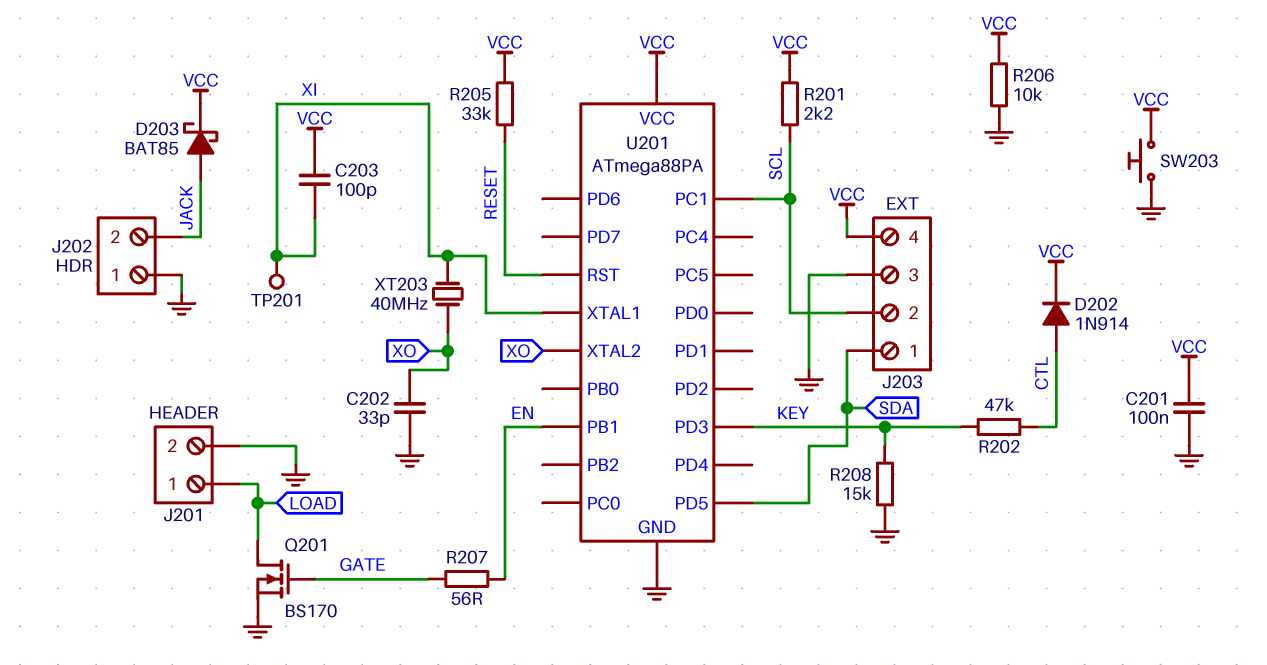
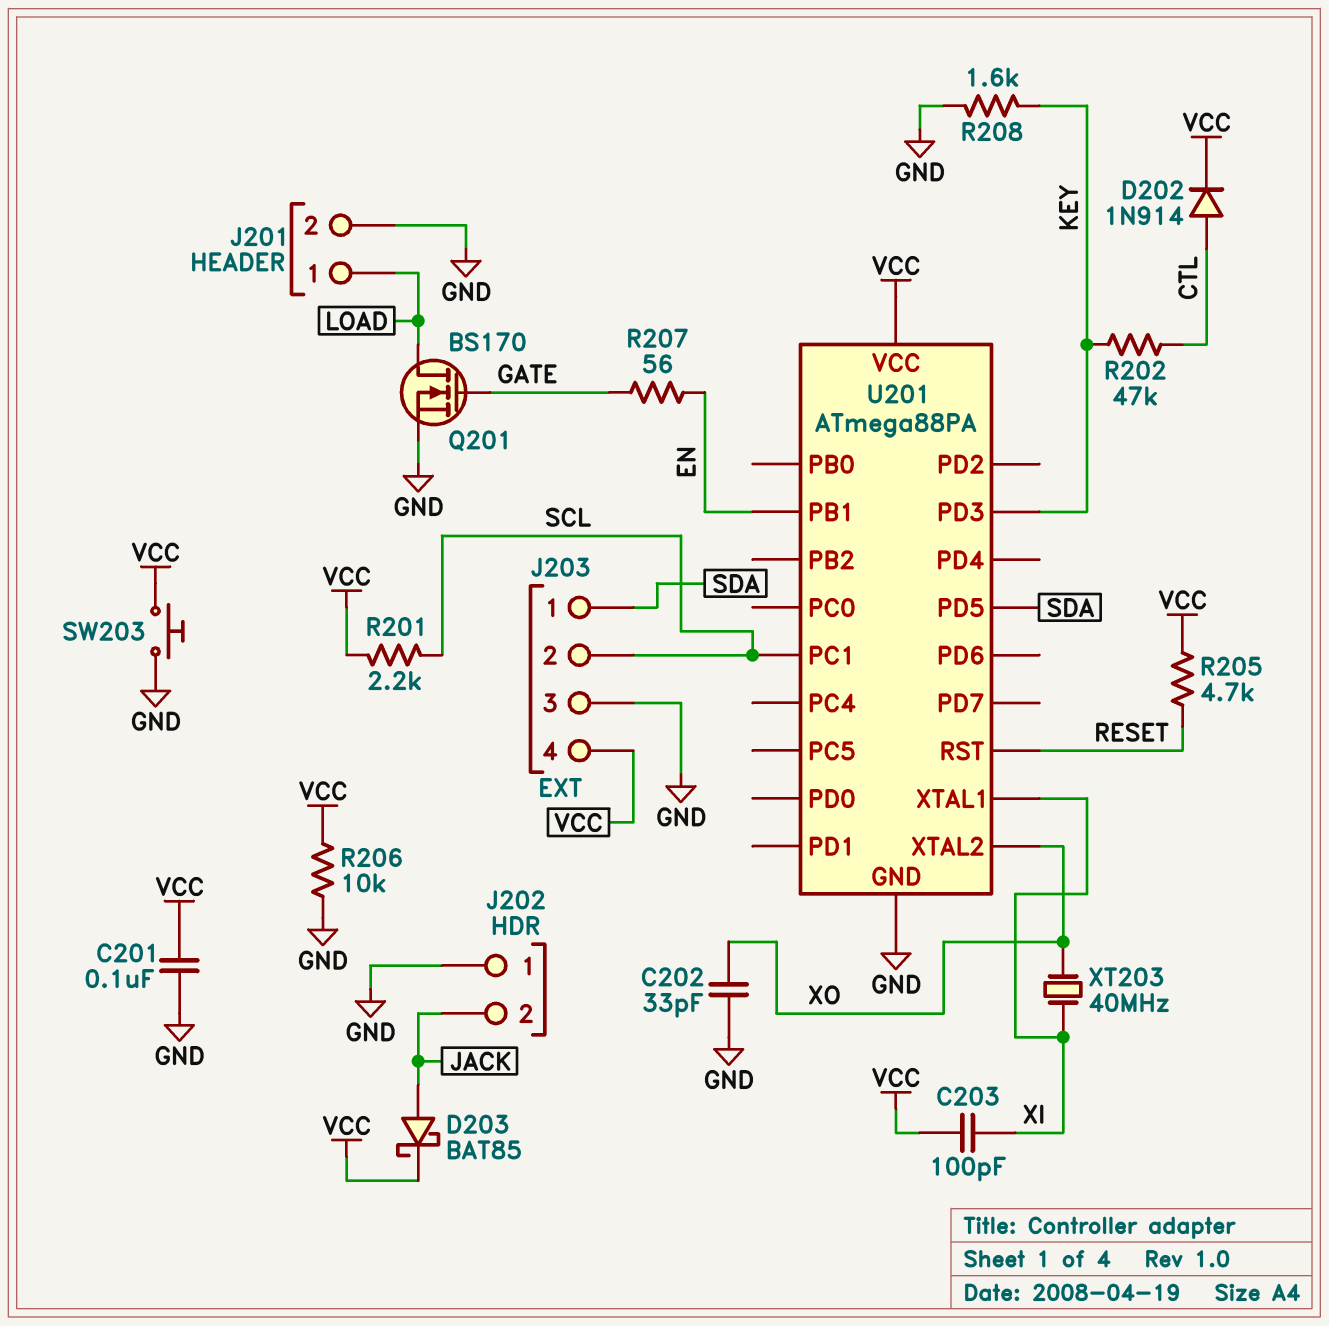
R205: 33k (RESET, VCC) -> 4.7k (RESET, VCC)
R208: 15k (GND, KEY) -> 1.6k (GND, KEY)
TP201: test point (XI) -> none

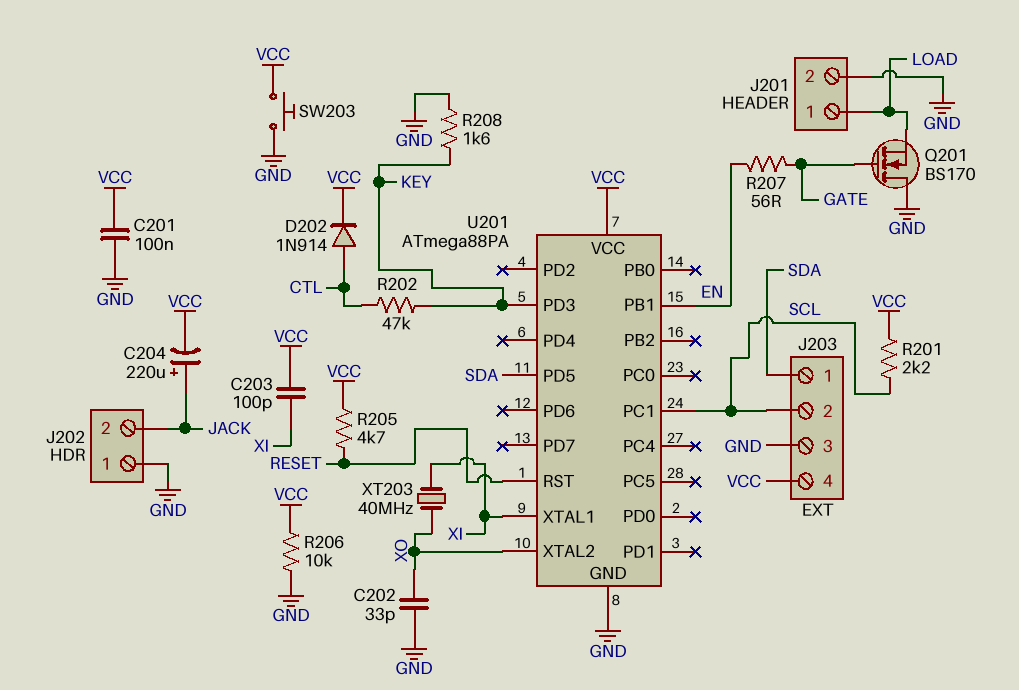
C204: none -> 220uF (plus JACK, minus VCC)
D203: schottky BAT85 (A JACK, K VCC) -> none
Q201: NMOS BS170 (G GATE, D LOAD, S GND) -> NMOS BS170 (G GATE, D GND, S LOAD)

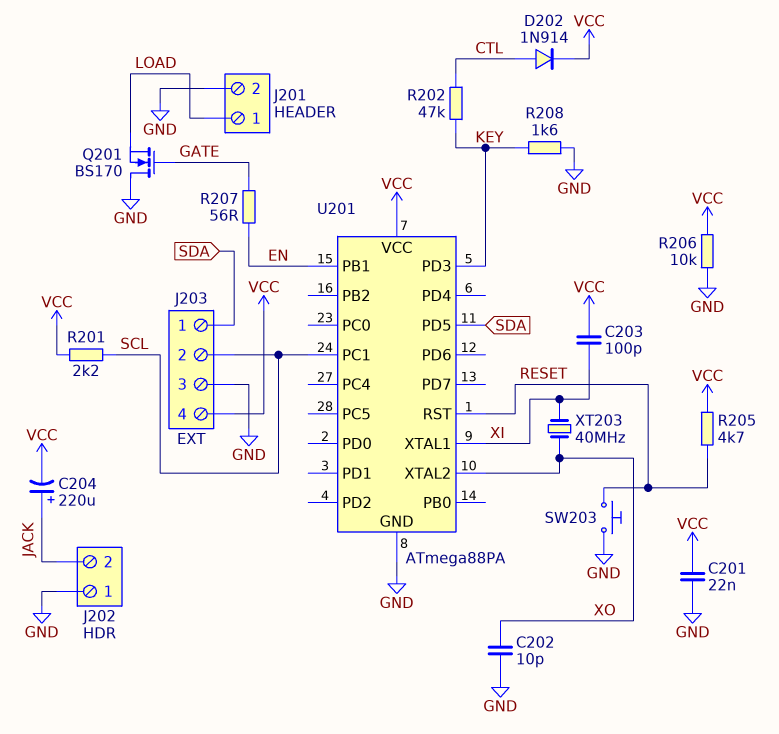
C201: 100nF (GND, VCC) -> 22nF (GND, VCC)
C202: 33pF (GND, XO) -> 10pF (GND, XO)
SW203: button (GND, VCC) -> button (GND, RESET)

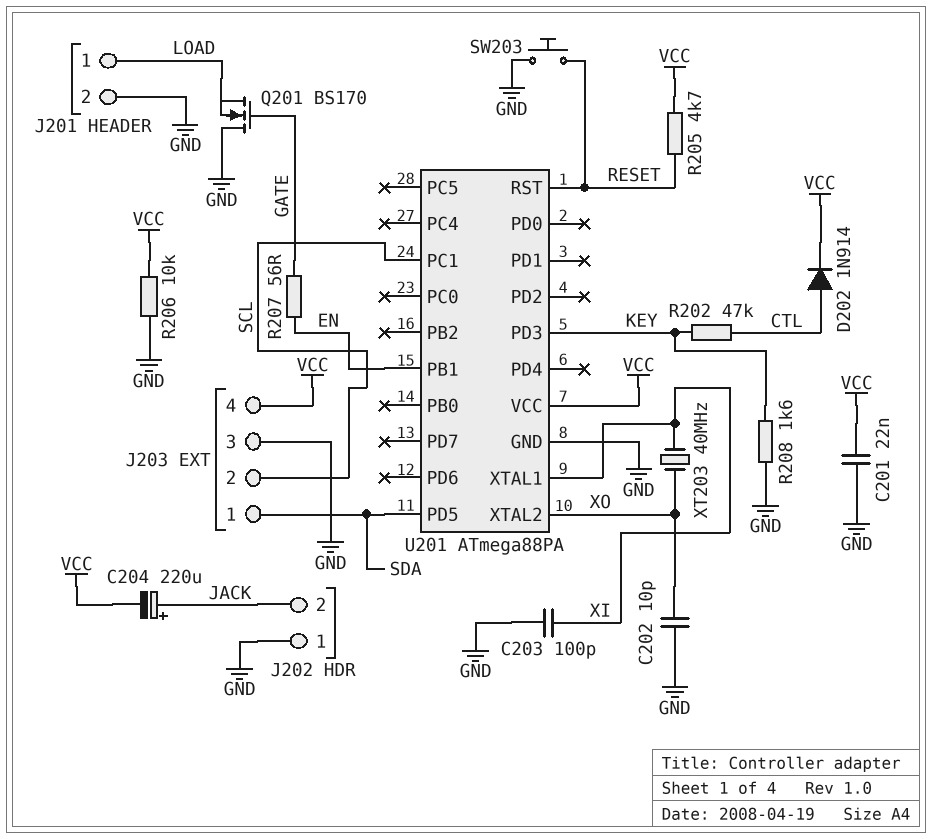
C203: 100pF (VCC, XI) -> 100pF (GND, XI)
R201: 2.2k (SCL, VCC) -> none

